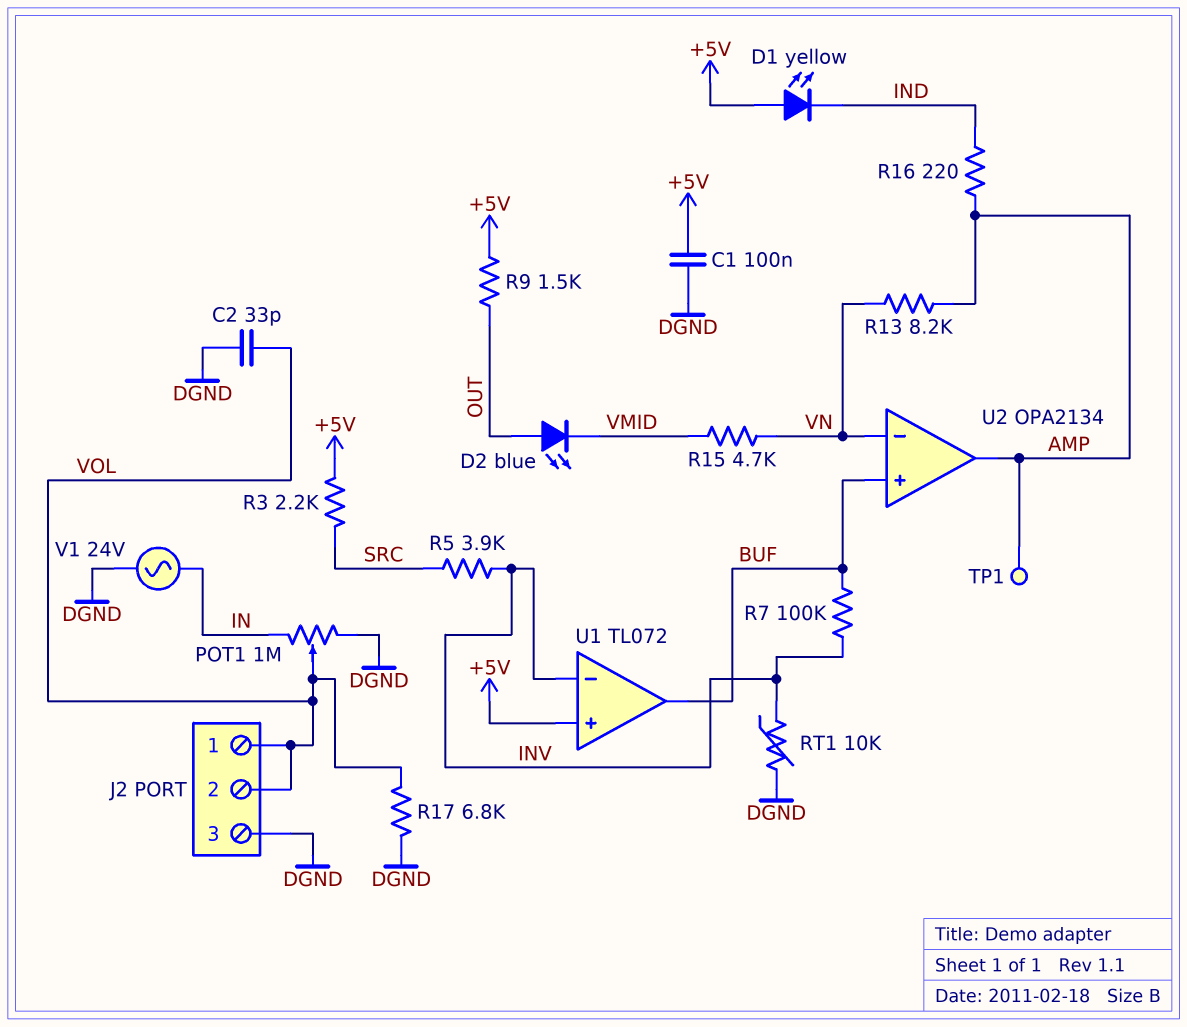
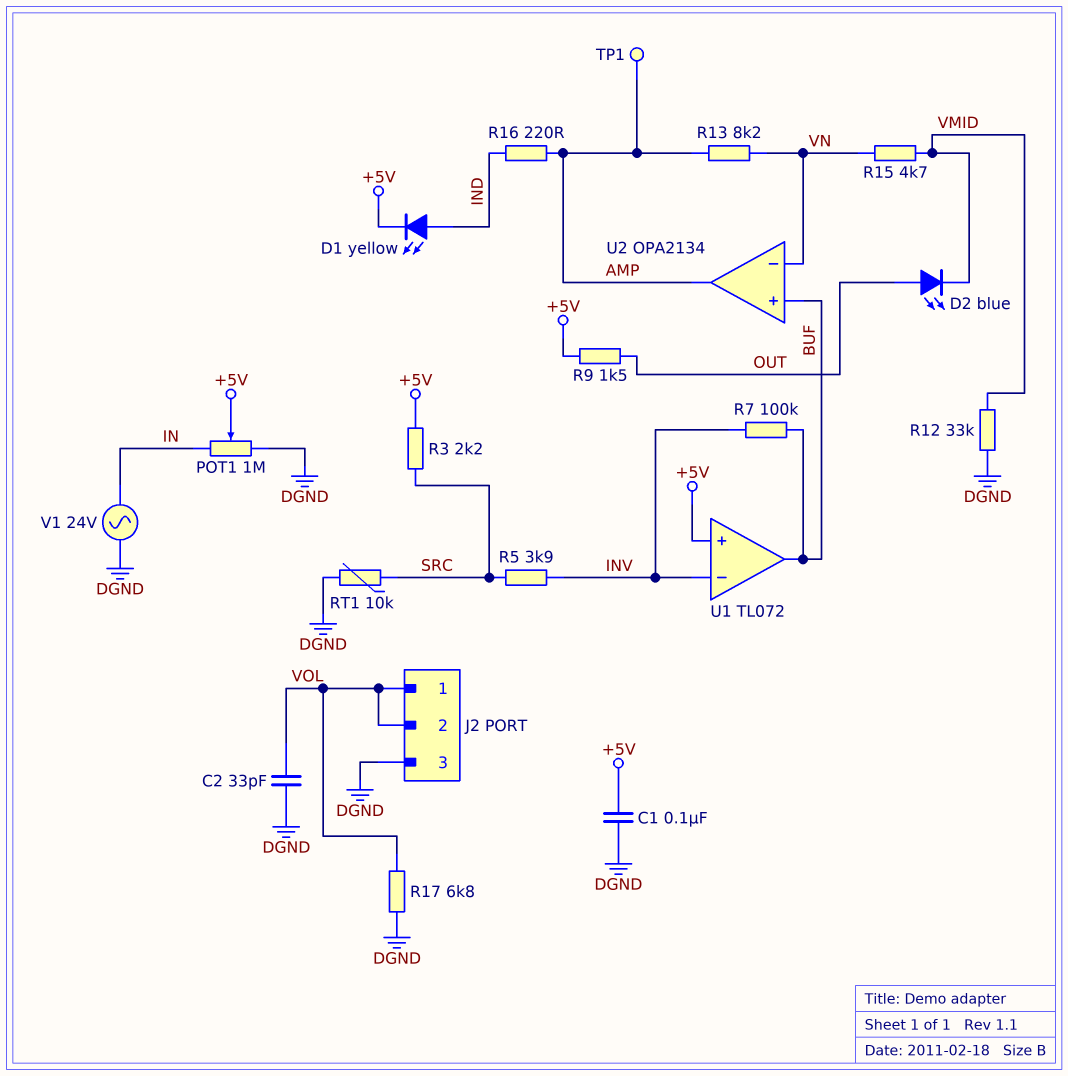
D1: LED yellow (A +5V, K IND) -> LED yellow (A IND, K +5V)
POT1: 1M (DGND, IN, wiper VOL) -> 1M (DGND, IN, wiper +5V)
R12: none -> 33k (DGND, VMID)
RT1: 10k (DGND, INV) -> 10k (DGND, SRC)

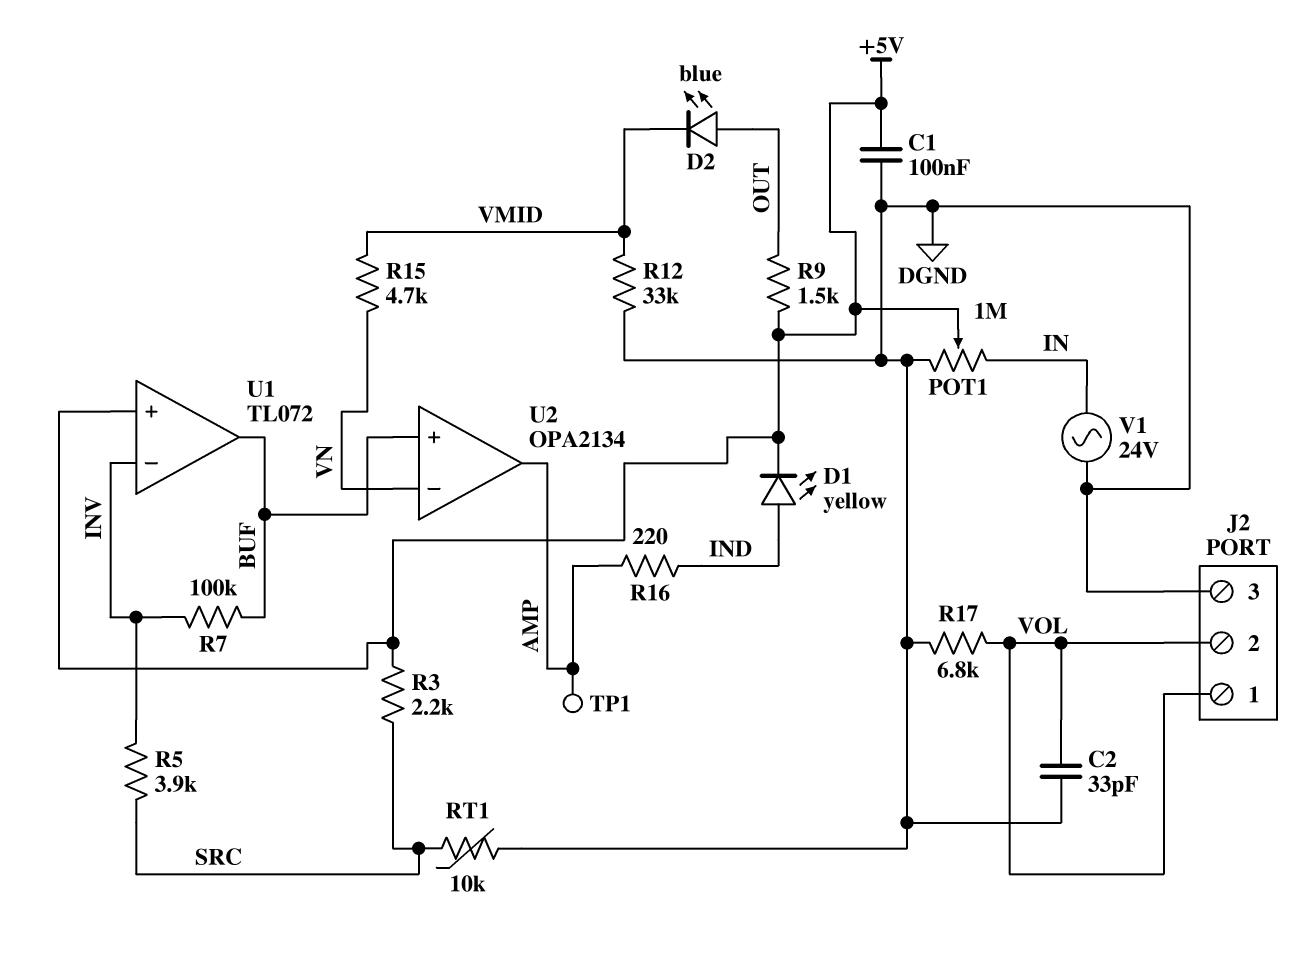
R13: 8.2k (AMP, VN) -> none

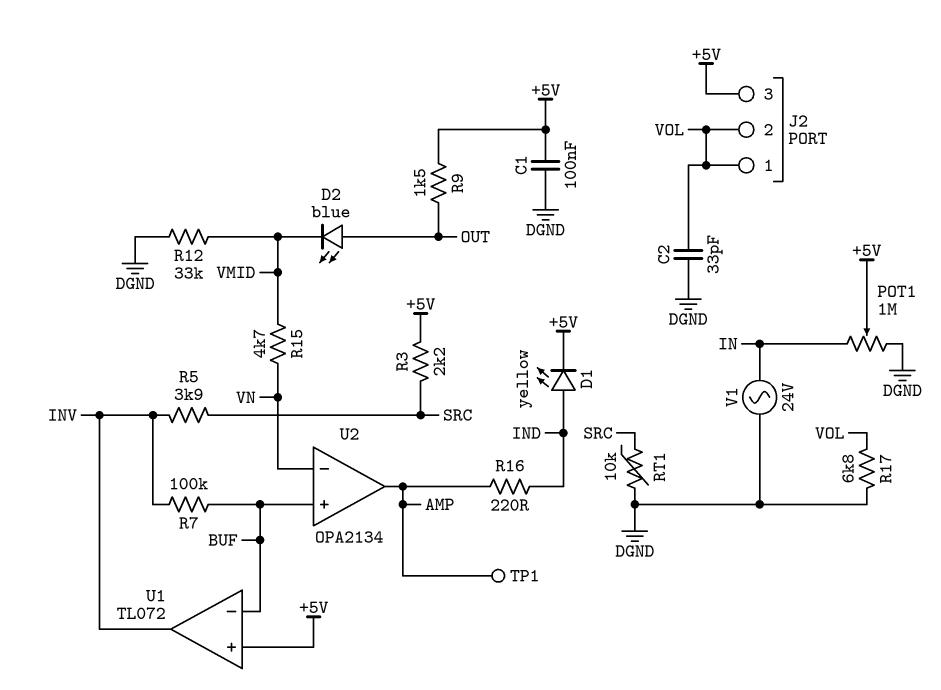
J2 pin 3: DGND -> +5V
U1 pin in-: INV -> BUF
U1 pin out: BUF -> INV

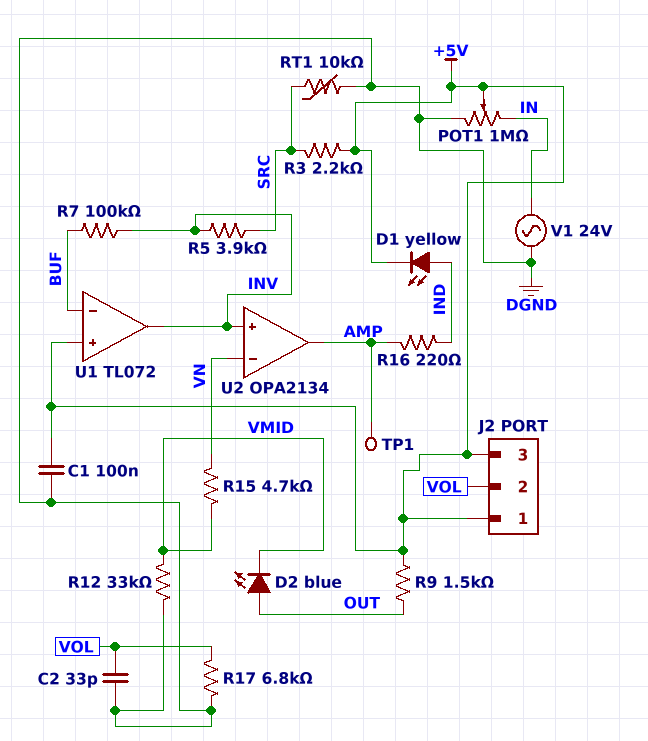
J2 pin 1: VOL -> +5V
U2 pin in+: BUF -> INV

